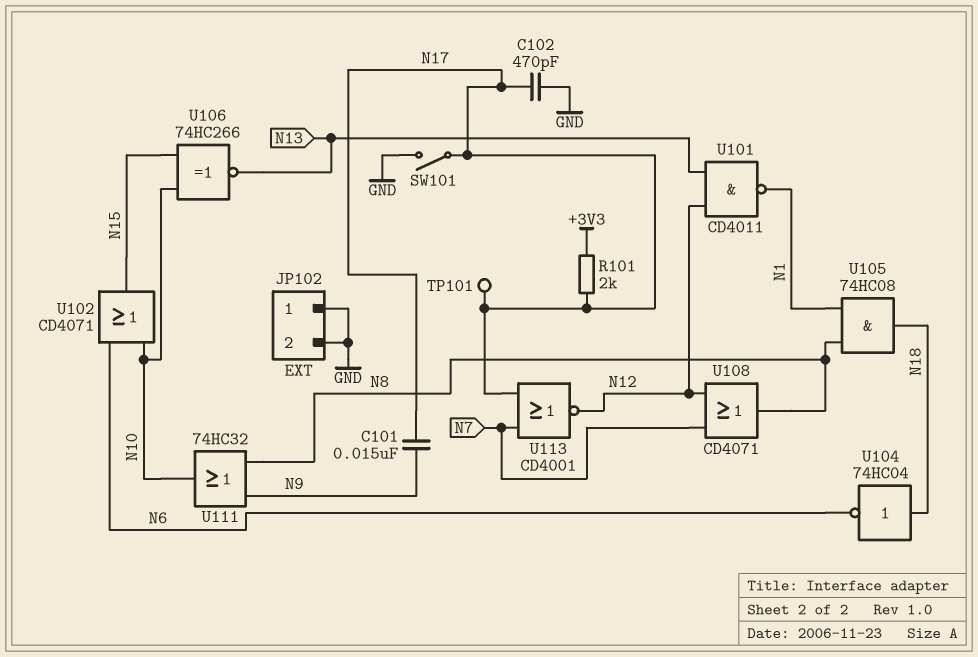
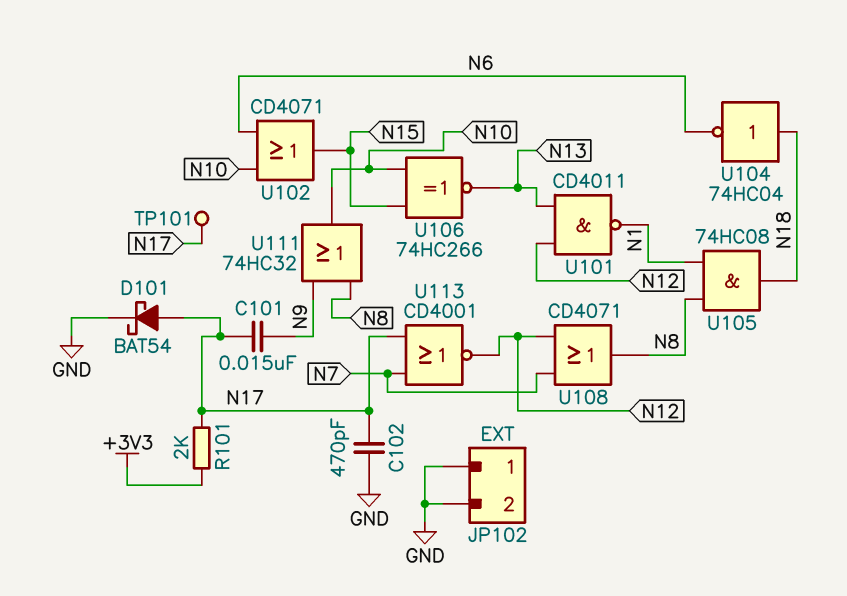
D101: none -> schottky BAT54 (A N17, K GND)
SW101: switch (GND, N17) -> none

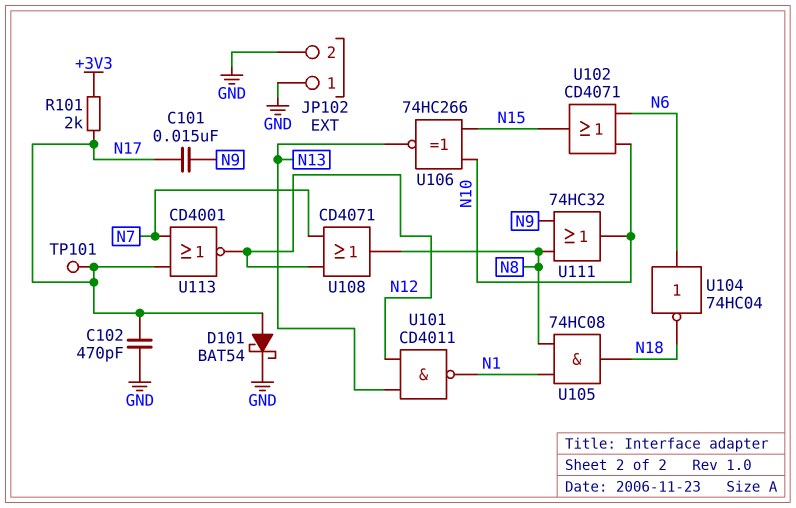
U104: NOT 74HC04 (in N18, out N6) -> NOT 74HC04 (in N6, out N18)

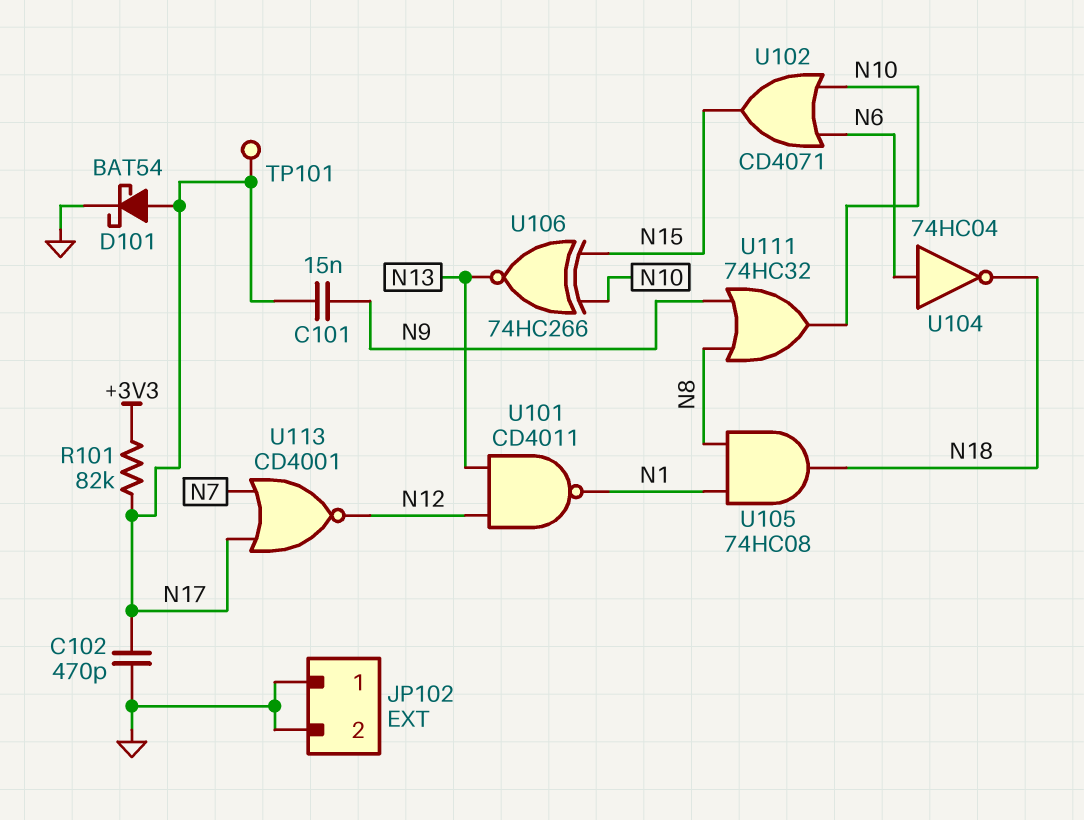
R101: 2k (+3V3, N17) -> 82k (+3V3, N17)
U108: OR CD4071 (in N7, in N12, out N8) -> none

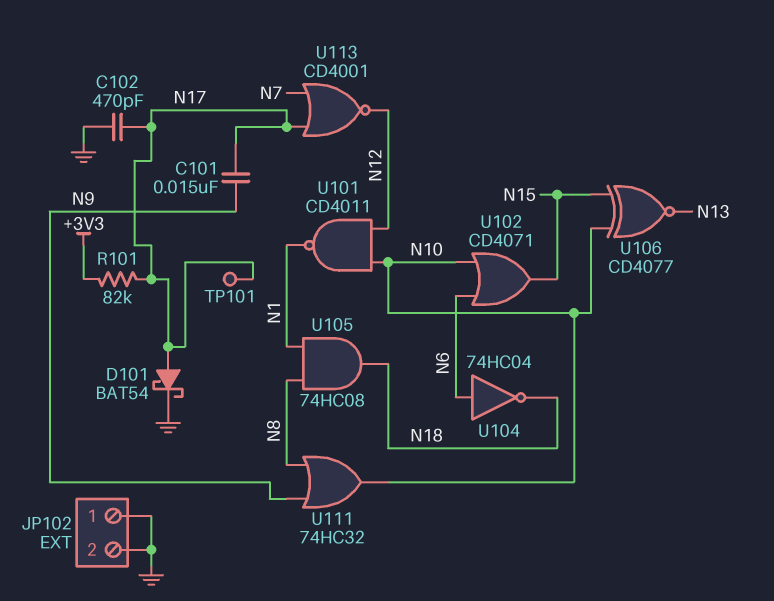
U101: NAND CD4011 (in N12, in N13, out N1) -> NAND CD4011 (in N10, in N12, out N1)
U106: XNOR 74HC266 (in N10, in N15, out N13) -> XNOR CD4077 (in N10, in N15, out N13)

